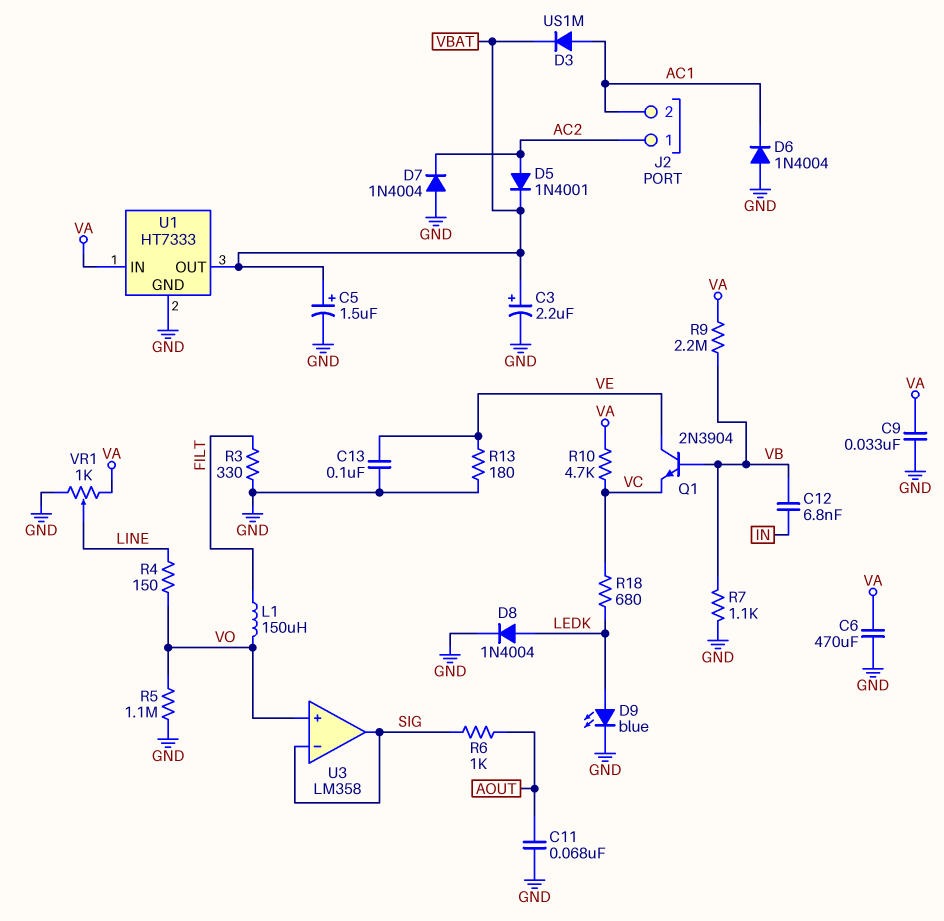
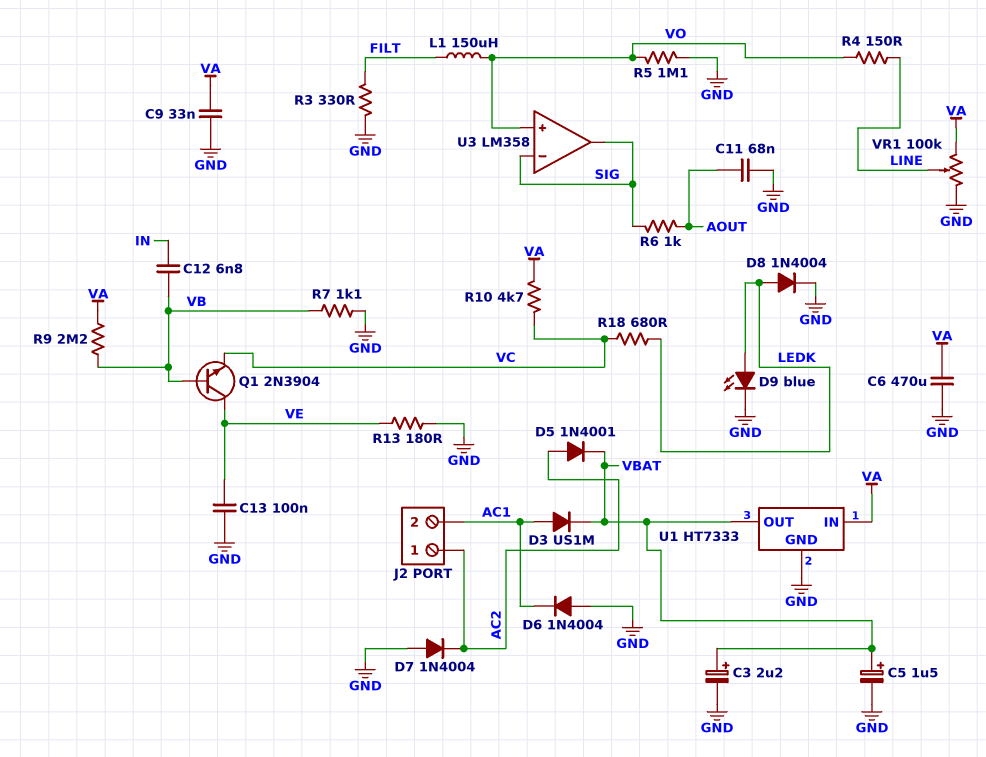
VR1: 1k (GND, VA, wiper LINE) -> 100k (GND, VA, wiper LINE)

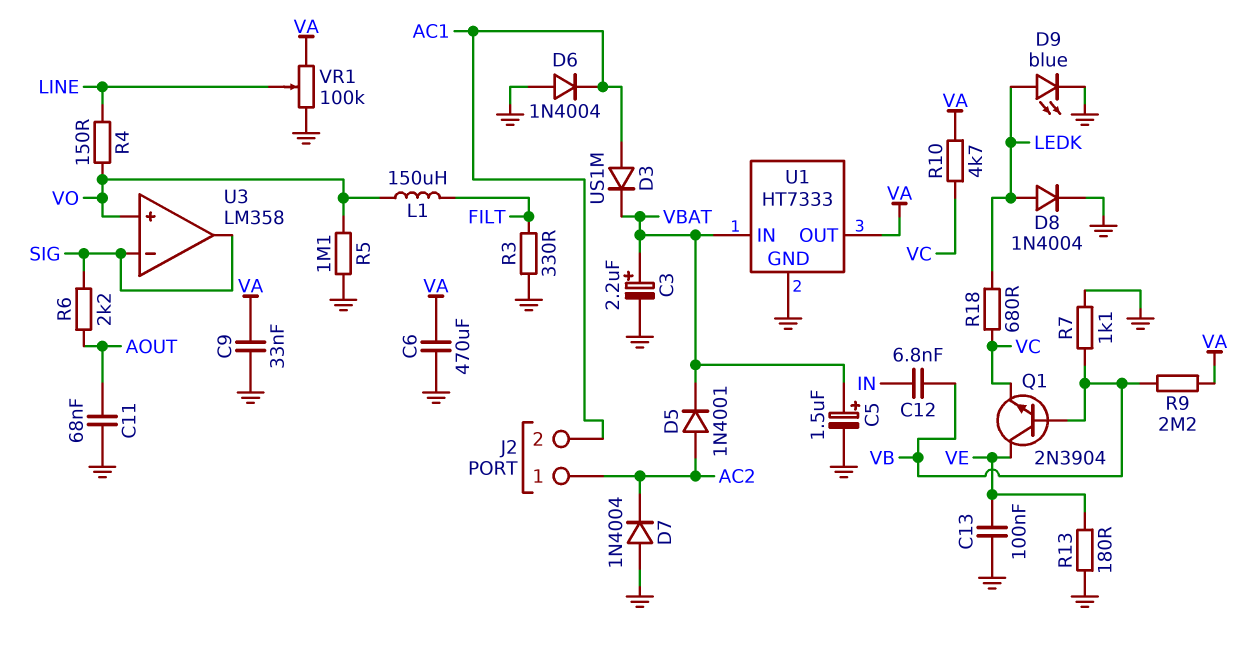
R6: 1k (AOUT, SIG) -> 2.2k (AOUT, SIG)
U1 pin IN: VA -> VBAT
U1 pin OUT: VBAT -> VA

